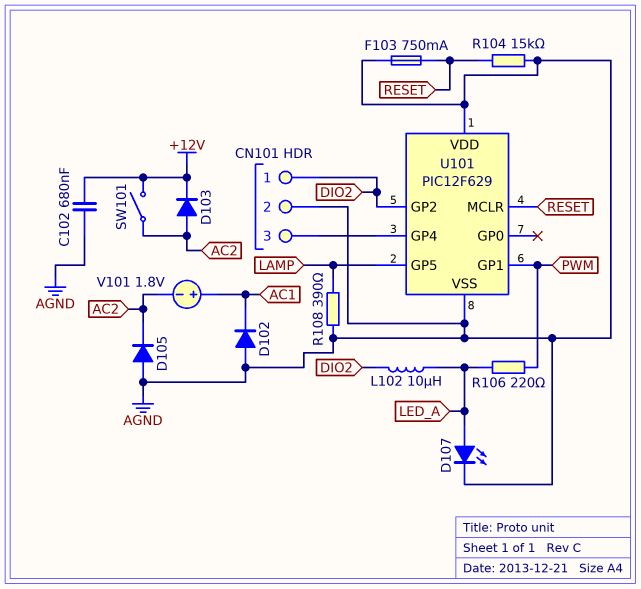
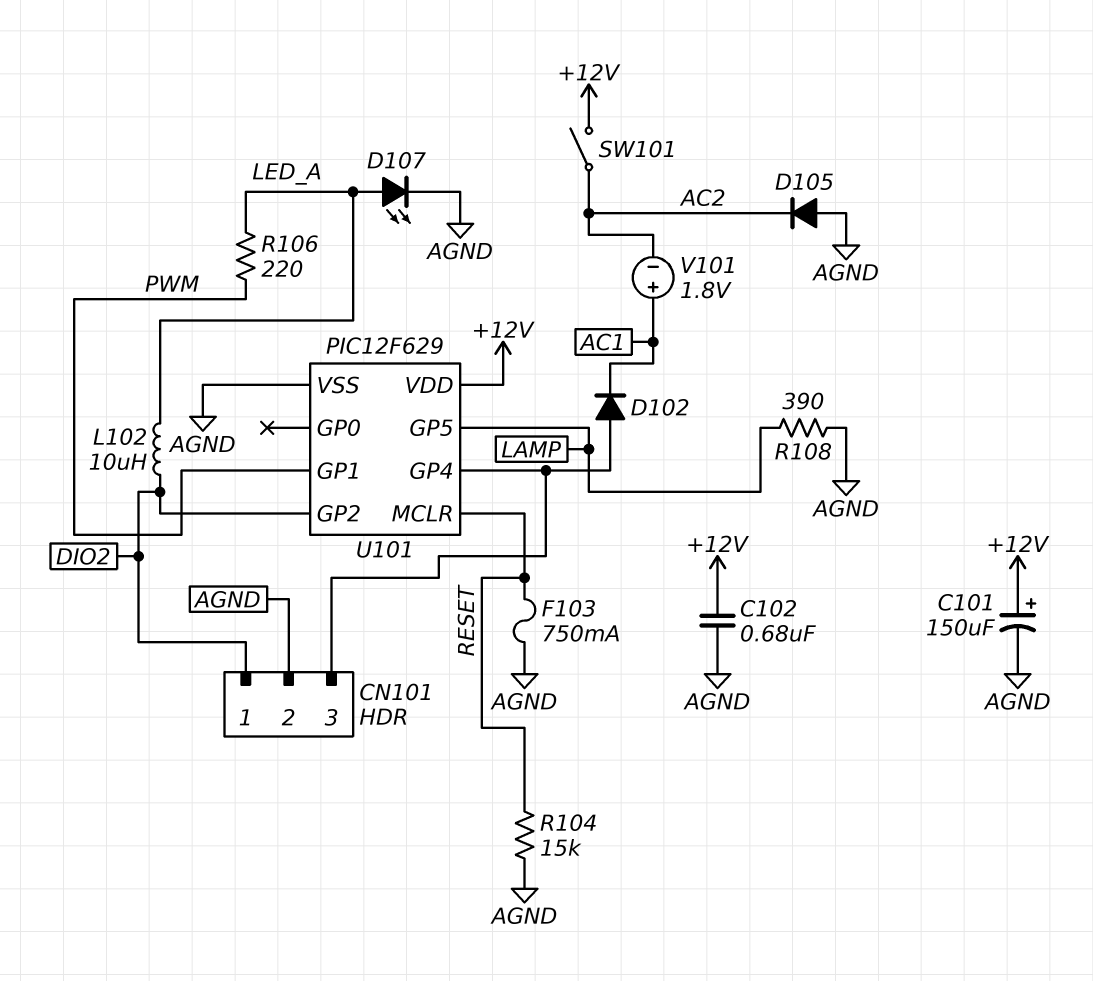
C101: none -> 150uF (plus +12V, minus AGND)
D102: diode (A AGND, K AC1) -> diode (A CN101/3, K AC1)
D103: diode (A AC2, K +12V) -> none
U101 pin VDD: AGND -> +12V

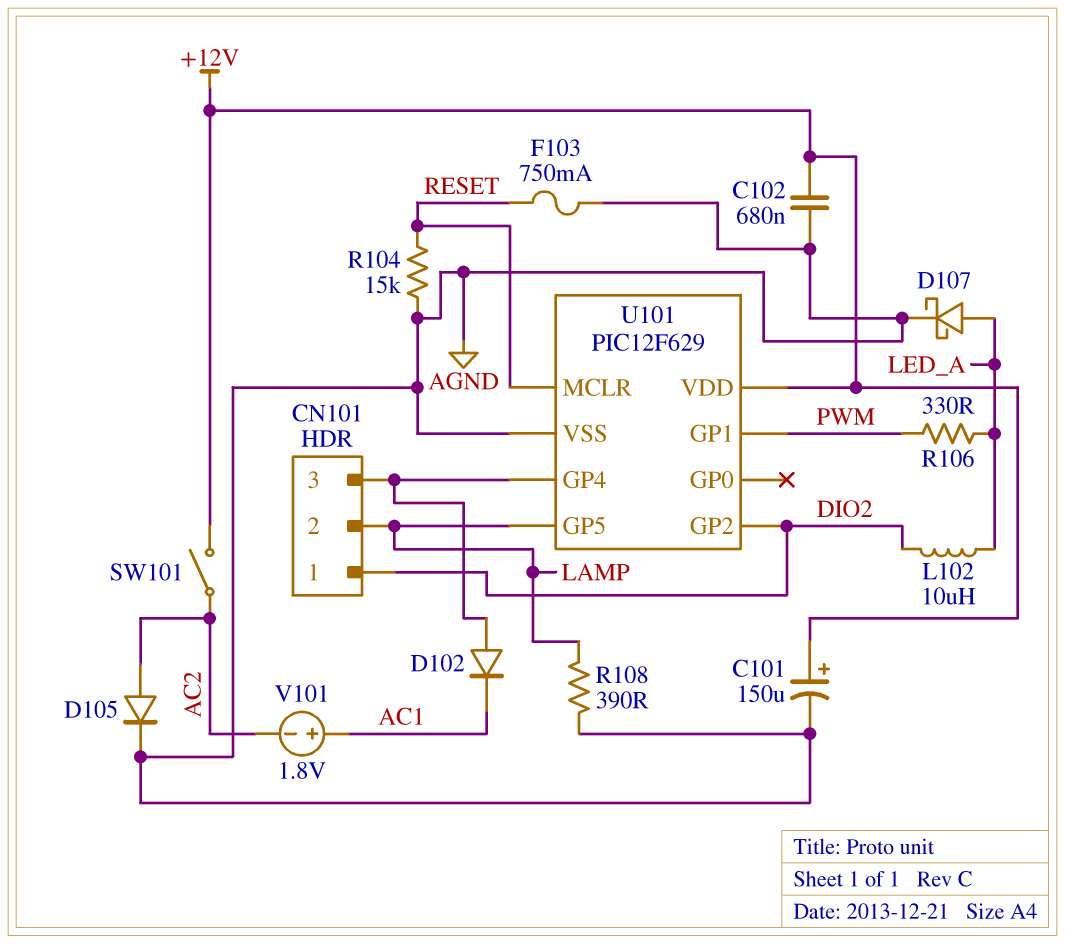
CN101 pin 2: AGND -> LAMP
D105: diode (A AGND, K AC2) -> diode (A AC2, K AGND)
D107: LED (A LED_A, K AGND) -> schottky (A LED_A, K AGND)
R106: 220 (LED_A, PWM) -> 330 (LED_A, PWM)

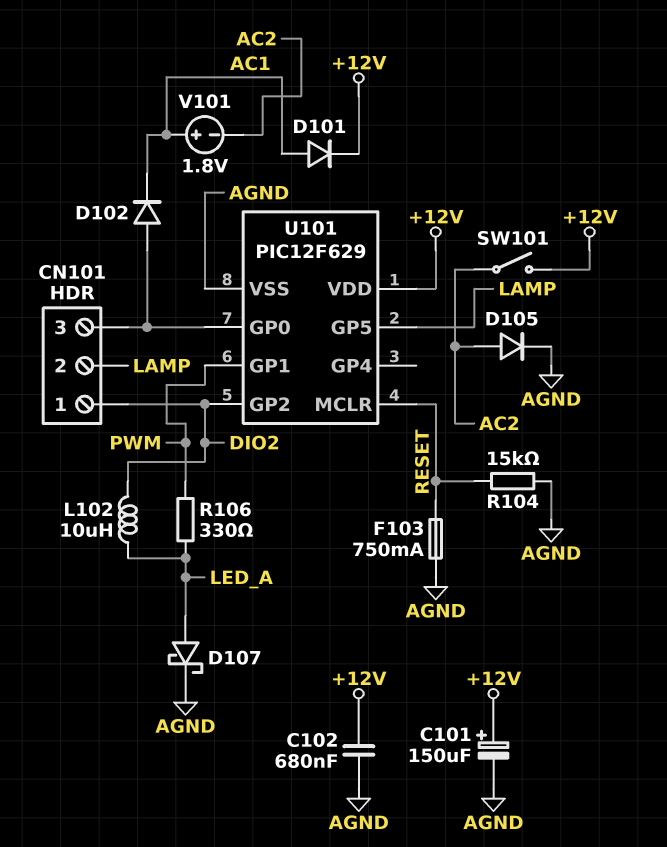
D101: none -> diode (A AC1, K +12V)
R108: 390 (AGND, LAMP) -> none
U101 pin GP0: none -> CN101/3
U101 pin GP4: CN101/3 -> none

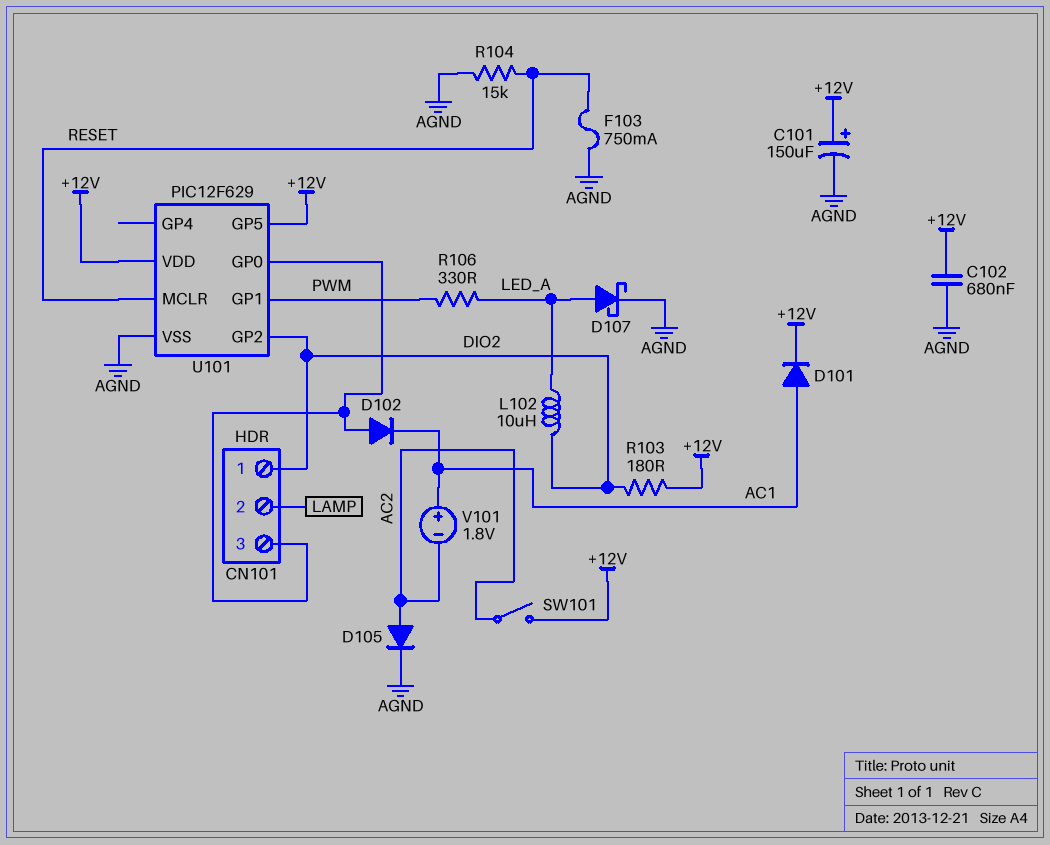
R103: none -> 180 (+12V, DIO2)
U101 pin GP5: LAMP -> +12V

